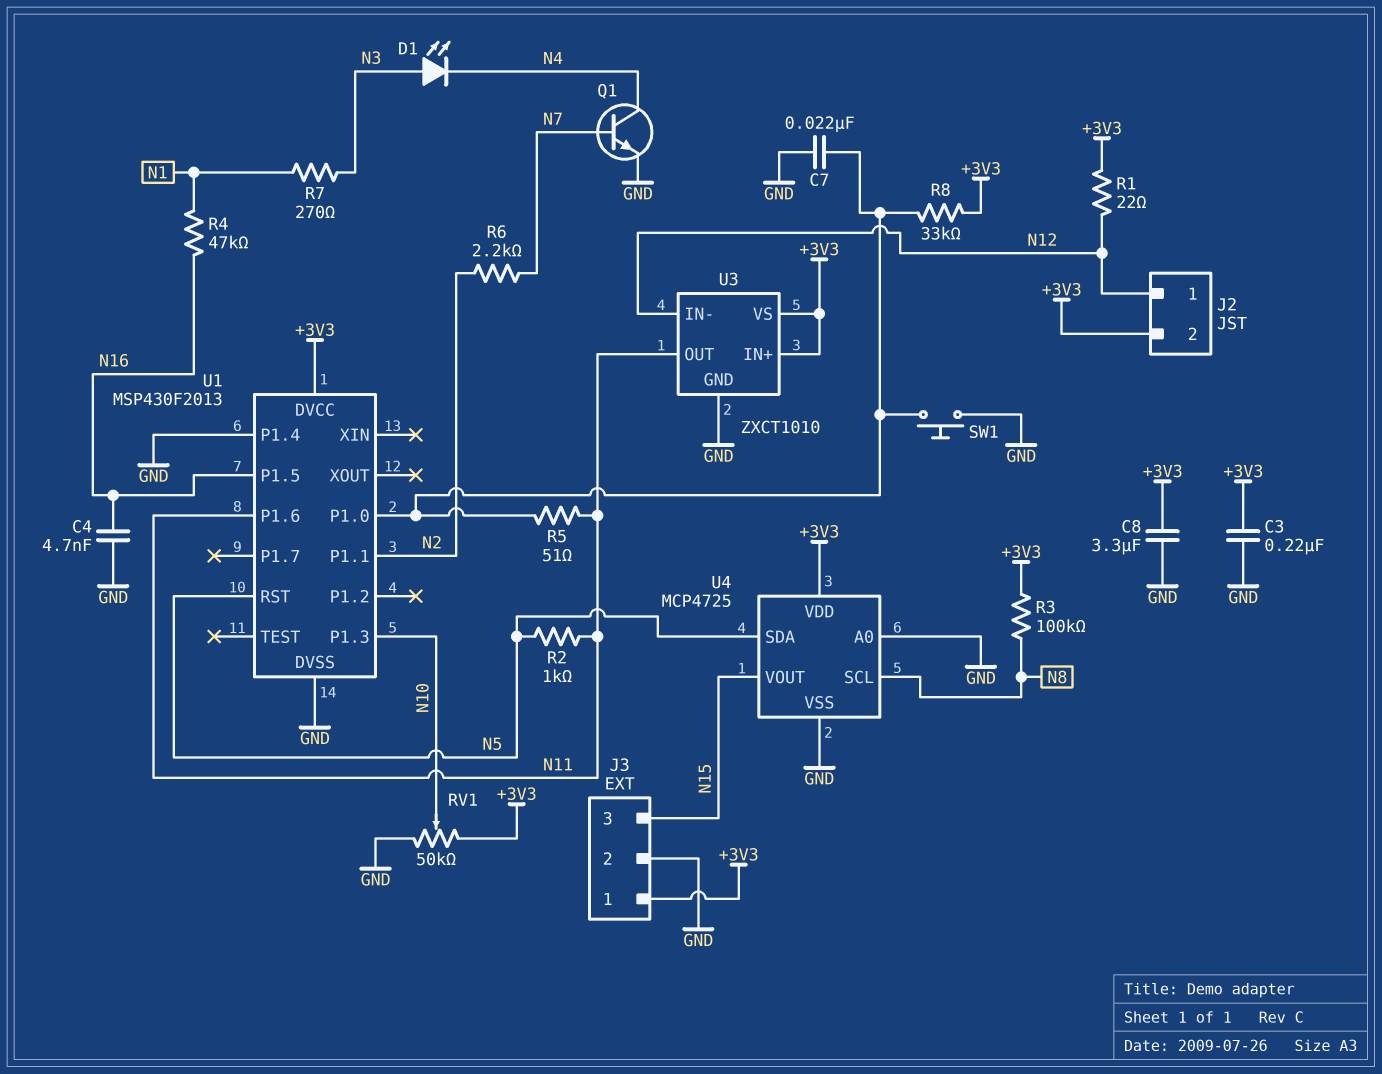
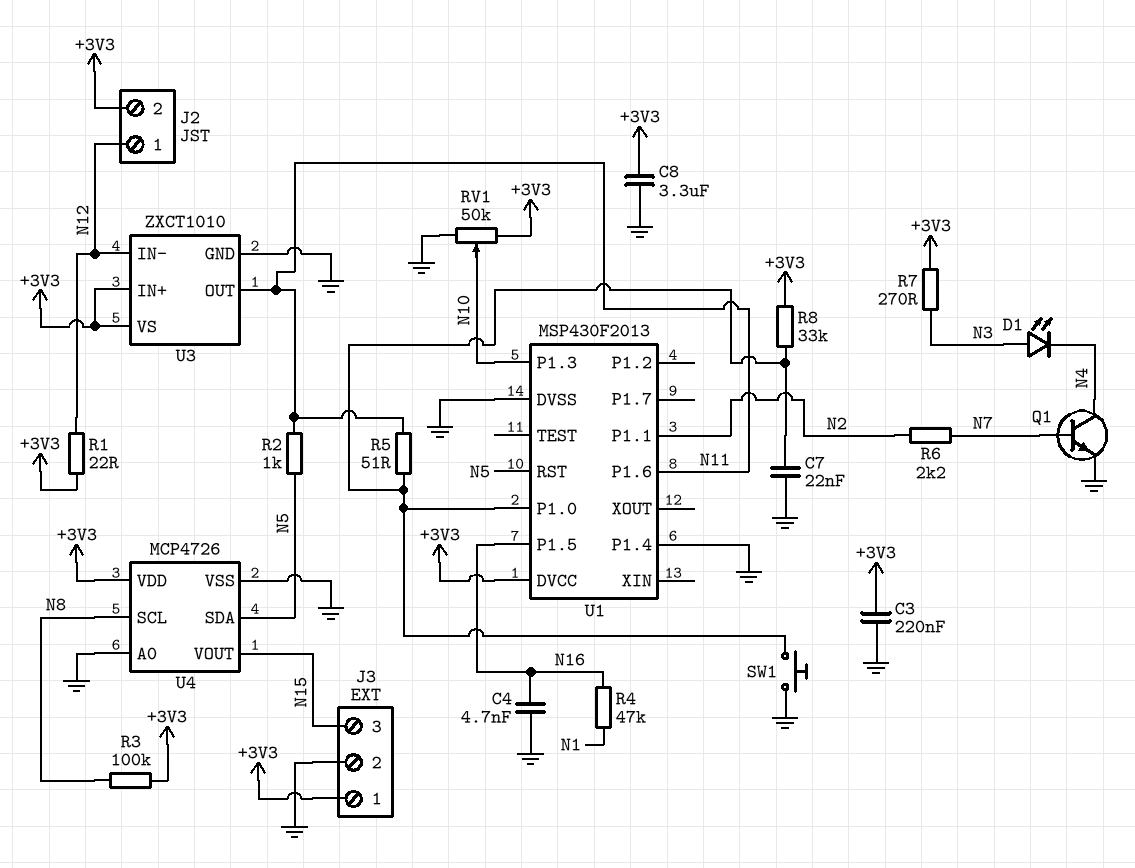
R7: 270 (N1, N3) -> 270 (+3V3, N3)
U4: MCP4725 -> MCP4726

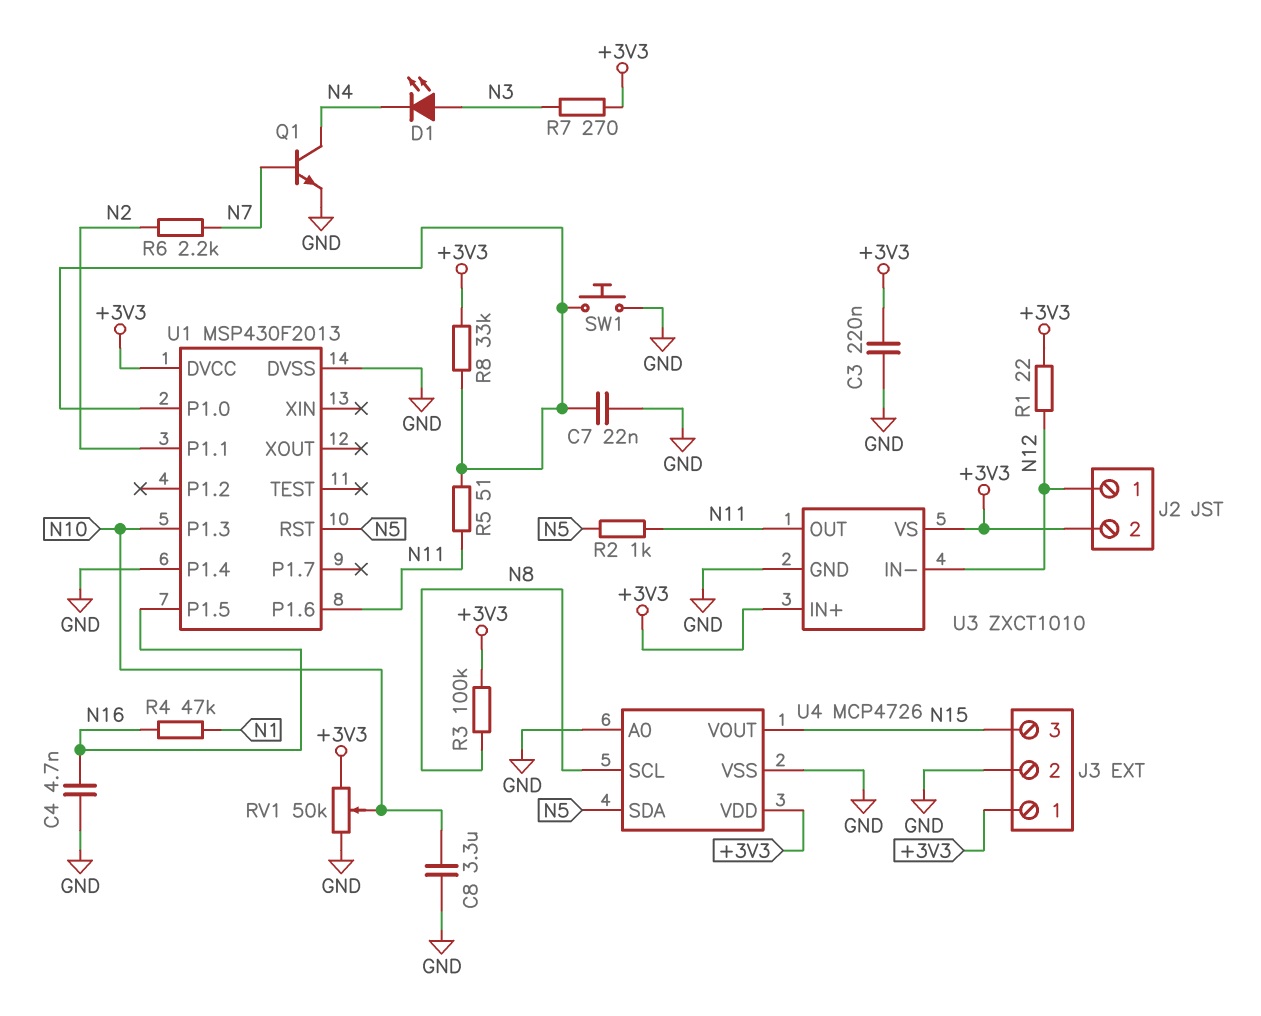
C8: 3.3uF (+3V3, GND) -> 3.3uF (GND, N10)

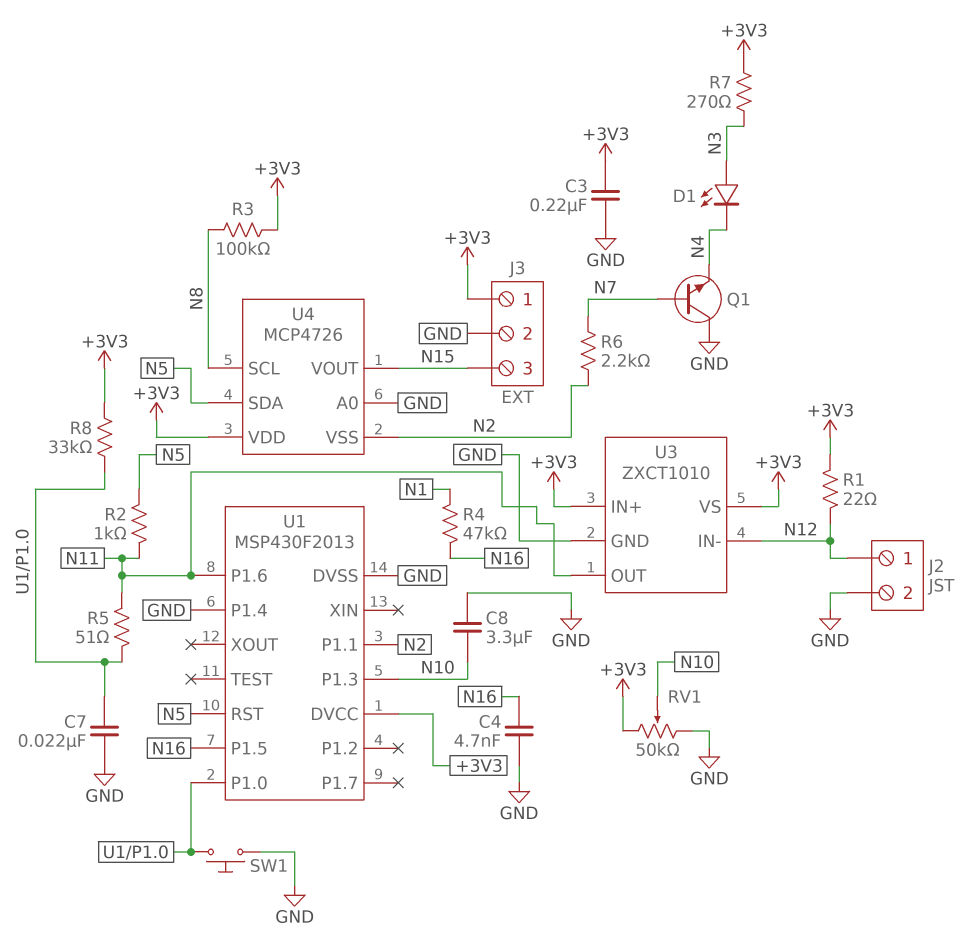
J2 pin 2: +3V3 -> GND
Q1: NPN (B N7, C N4, E GND) -> NPN (B N7, C GND, E N4)
U4 pin VSS: GND -> N2

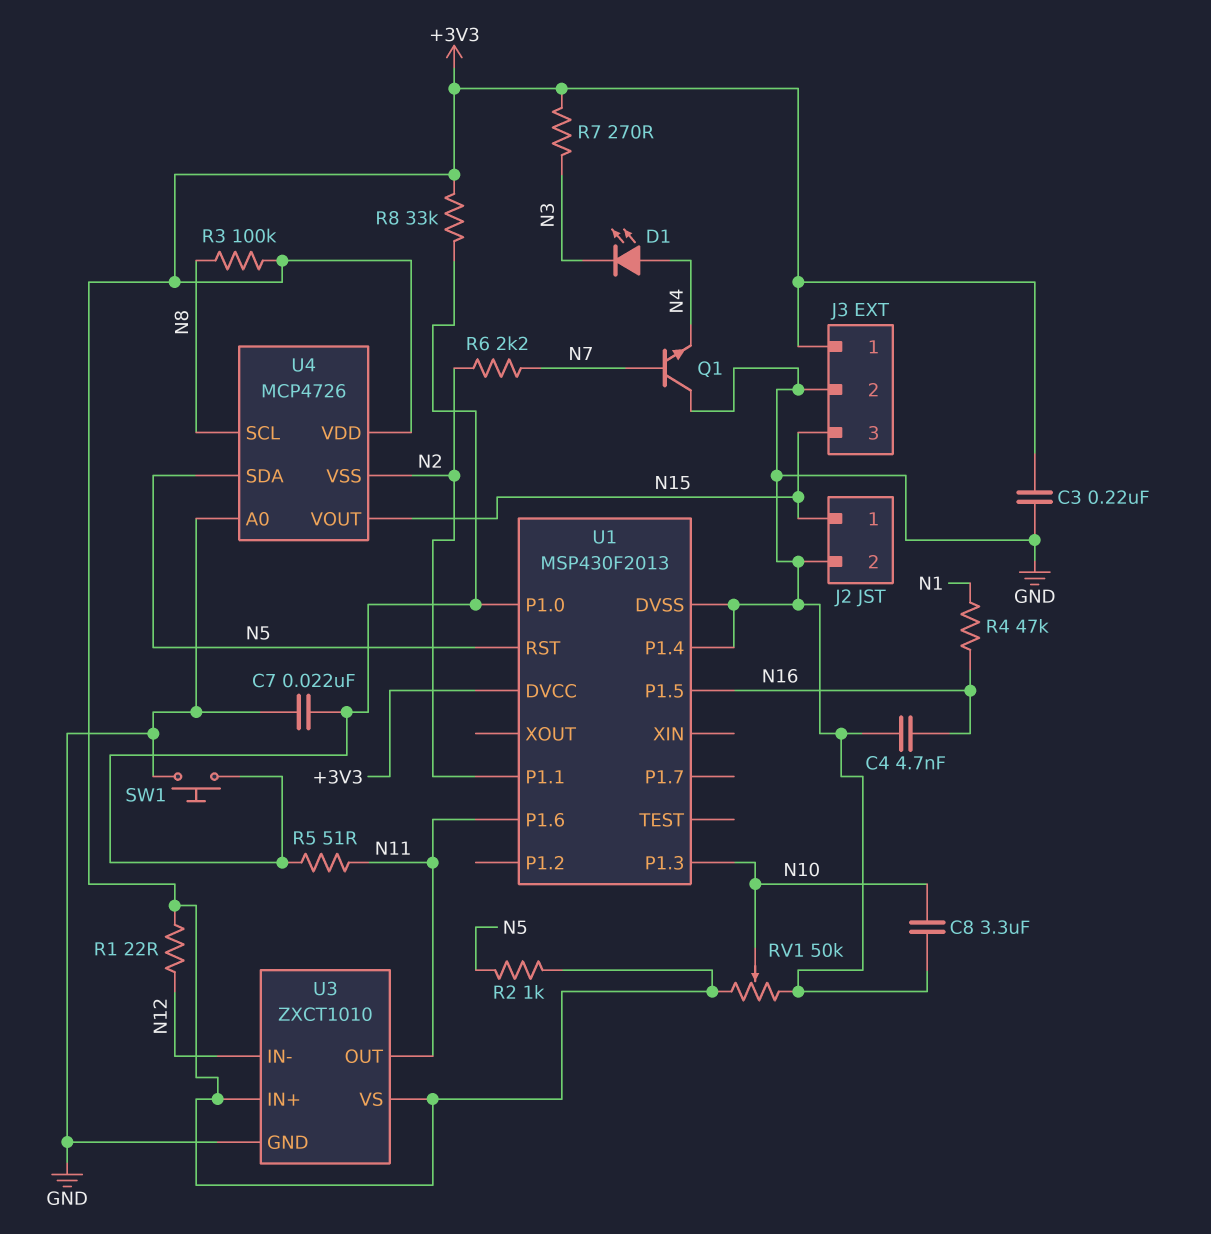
D1: LED (A N3, K N4) -> LED (A N4, K N3)
J2 pin 1: N12 -> N15
R2: 1k (N5, N11) -> 1k (+3V3, N5)

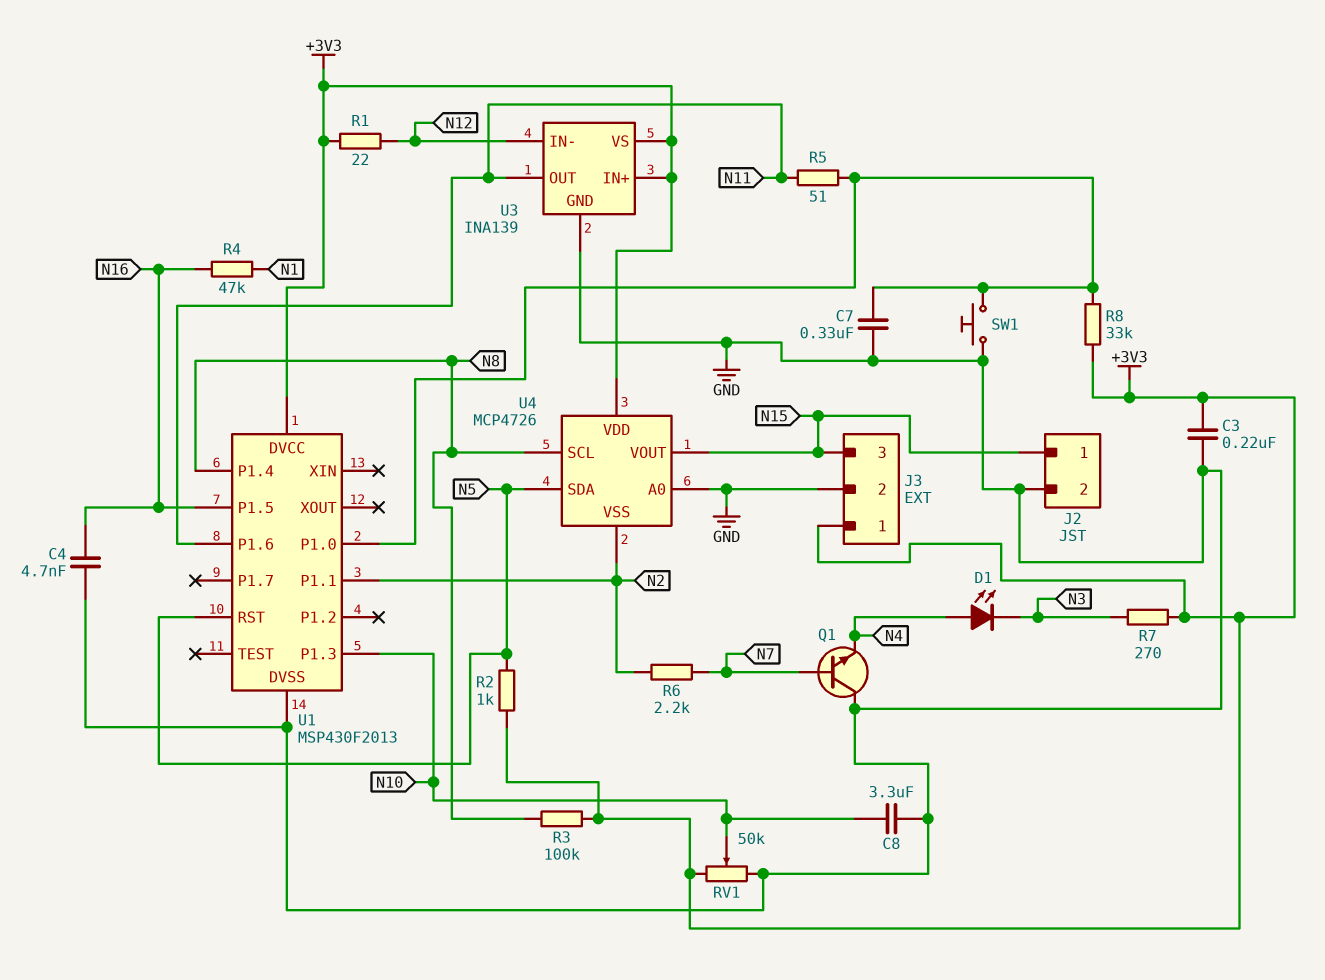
C7: 22nF (GND, U1/P1.0) -> 330nF (GND, U1/P1.0)
U1 pin P1.4: GND -> N8
U3: ZXCT1010 -> INA139

